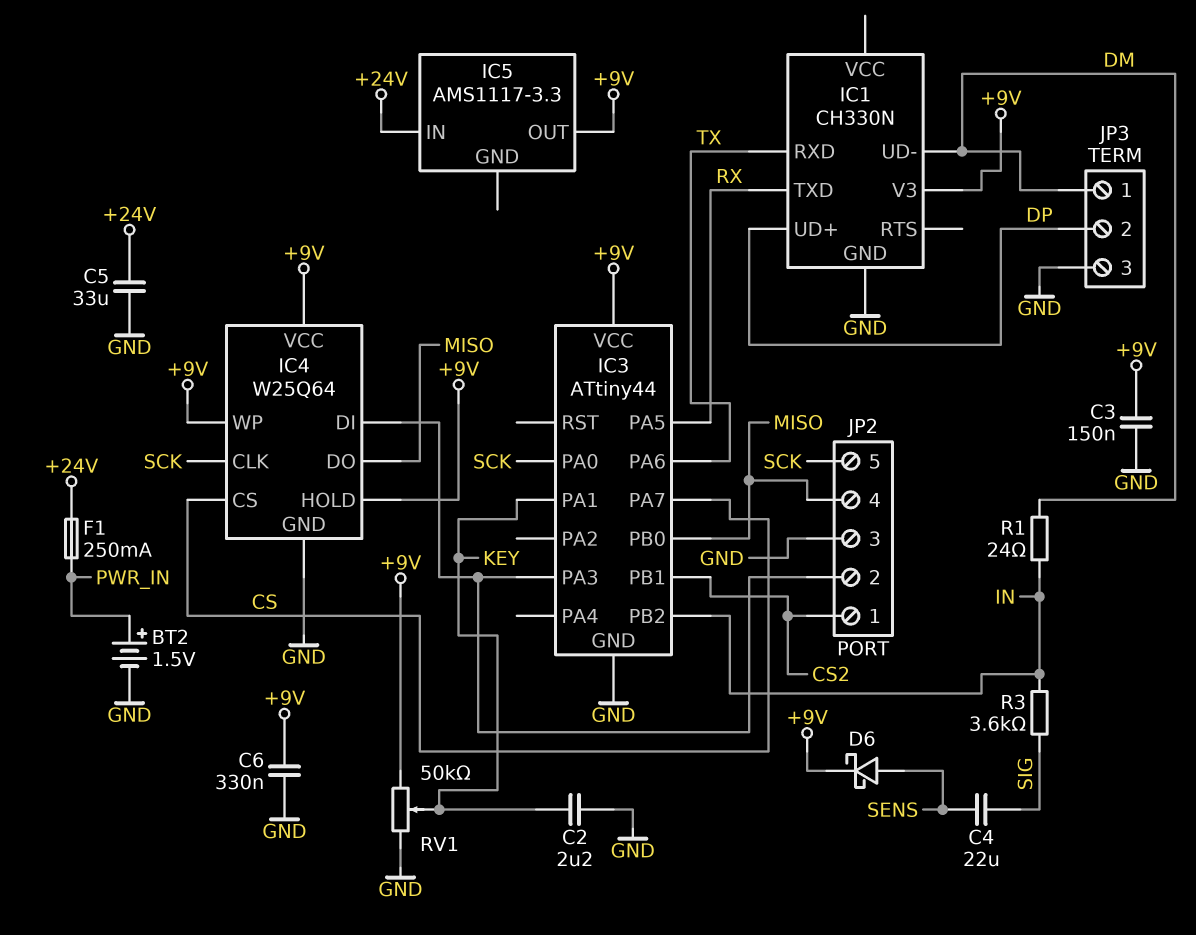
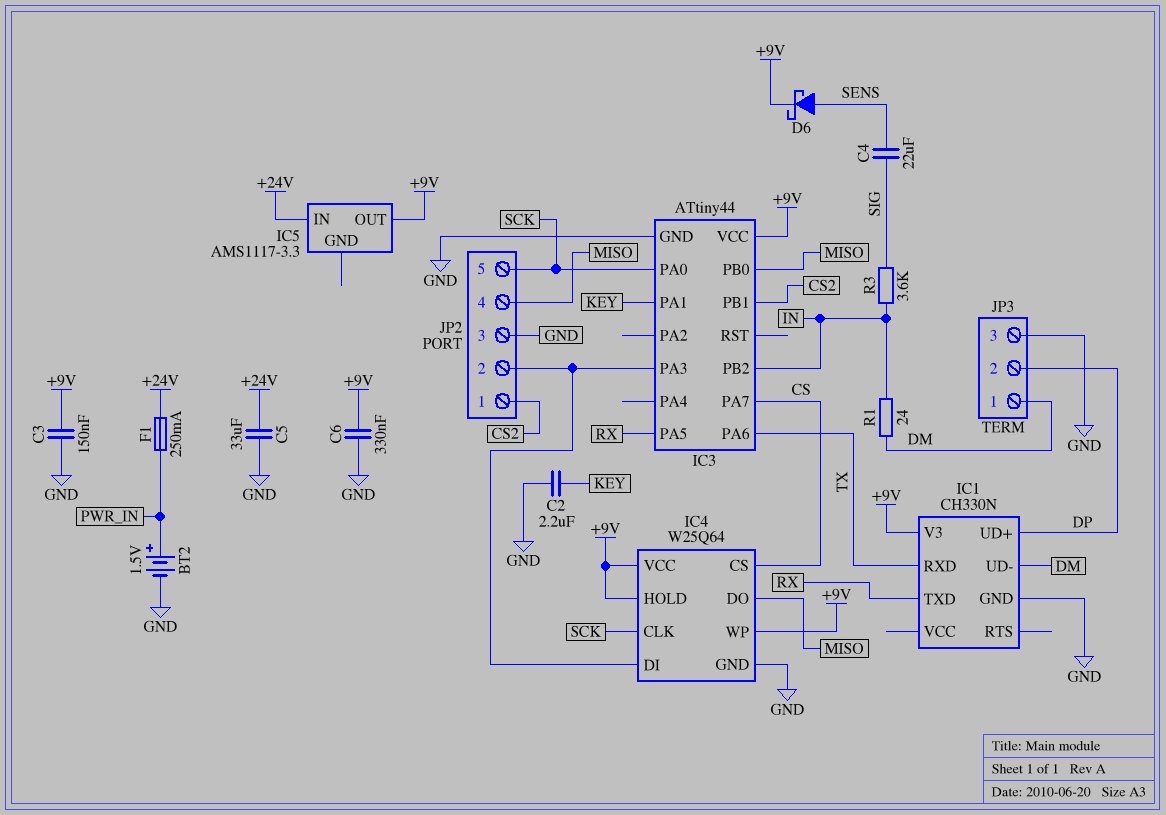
RV1: 50k (+9V, GND, wiper KEY) -> none

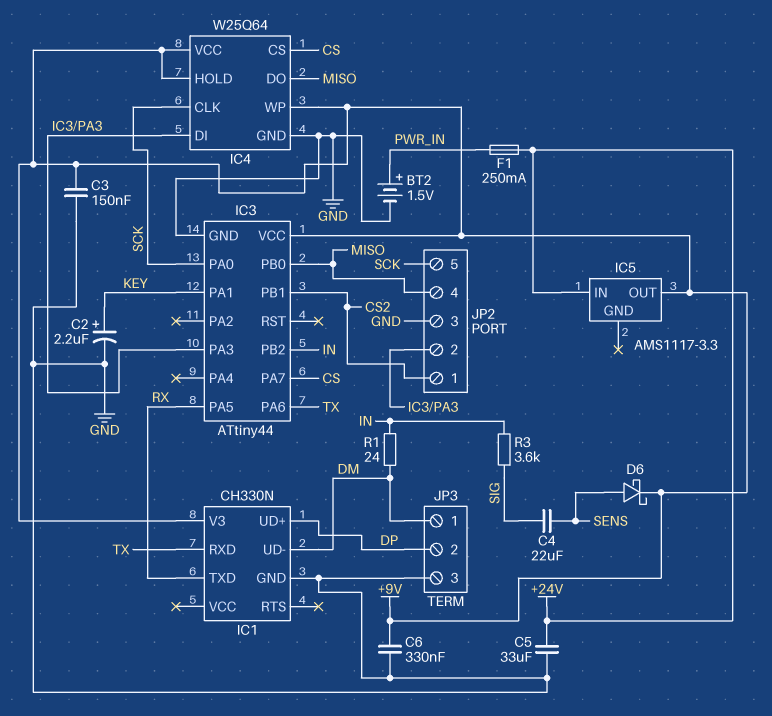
C2: 2.2uF (GND, KEY) -> 2.2uF (plus KEY, minus GND)

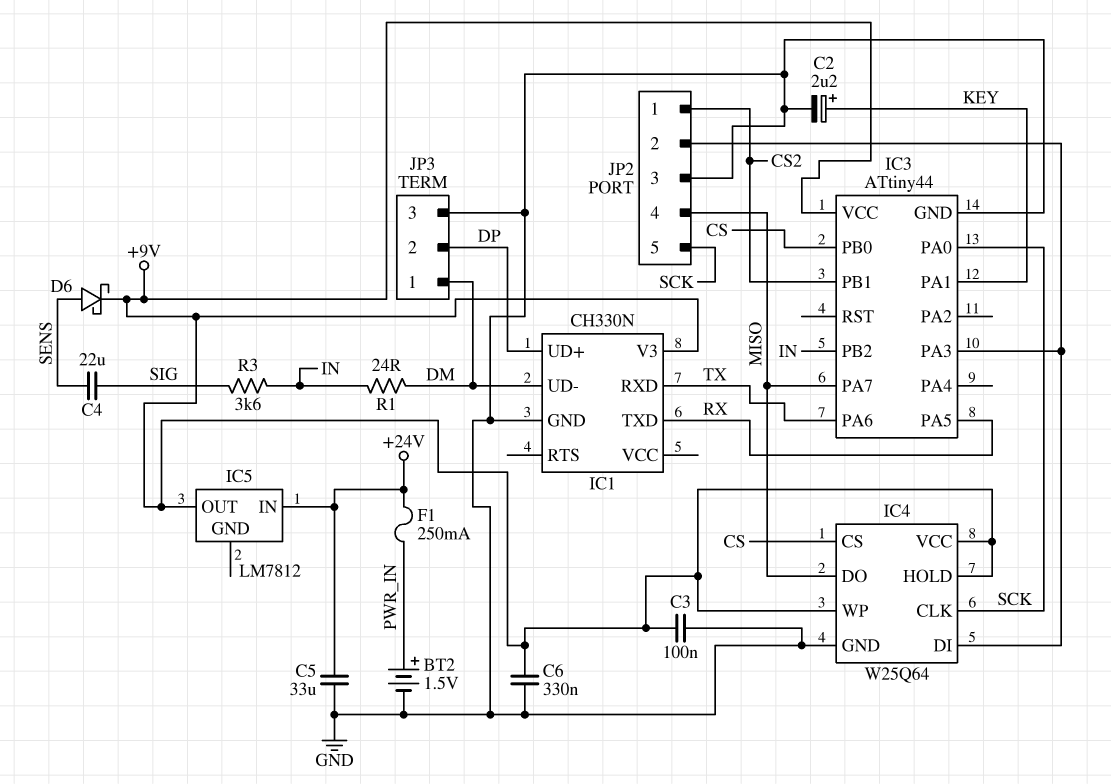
C3: 150nF (+9V, GND) -> 100nF (+9V, GND)
IC3 pin PA7: CS -> MISO
IC3 pin PB0: MISO -> CS
IC5: AMS1117-3.3 -> LM7812

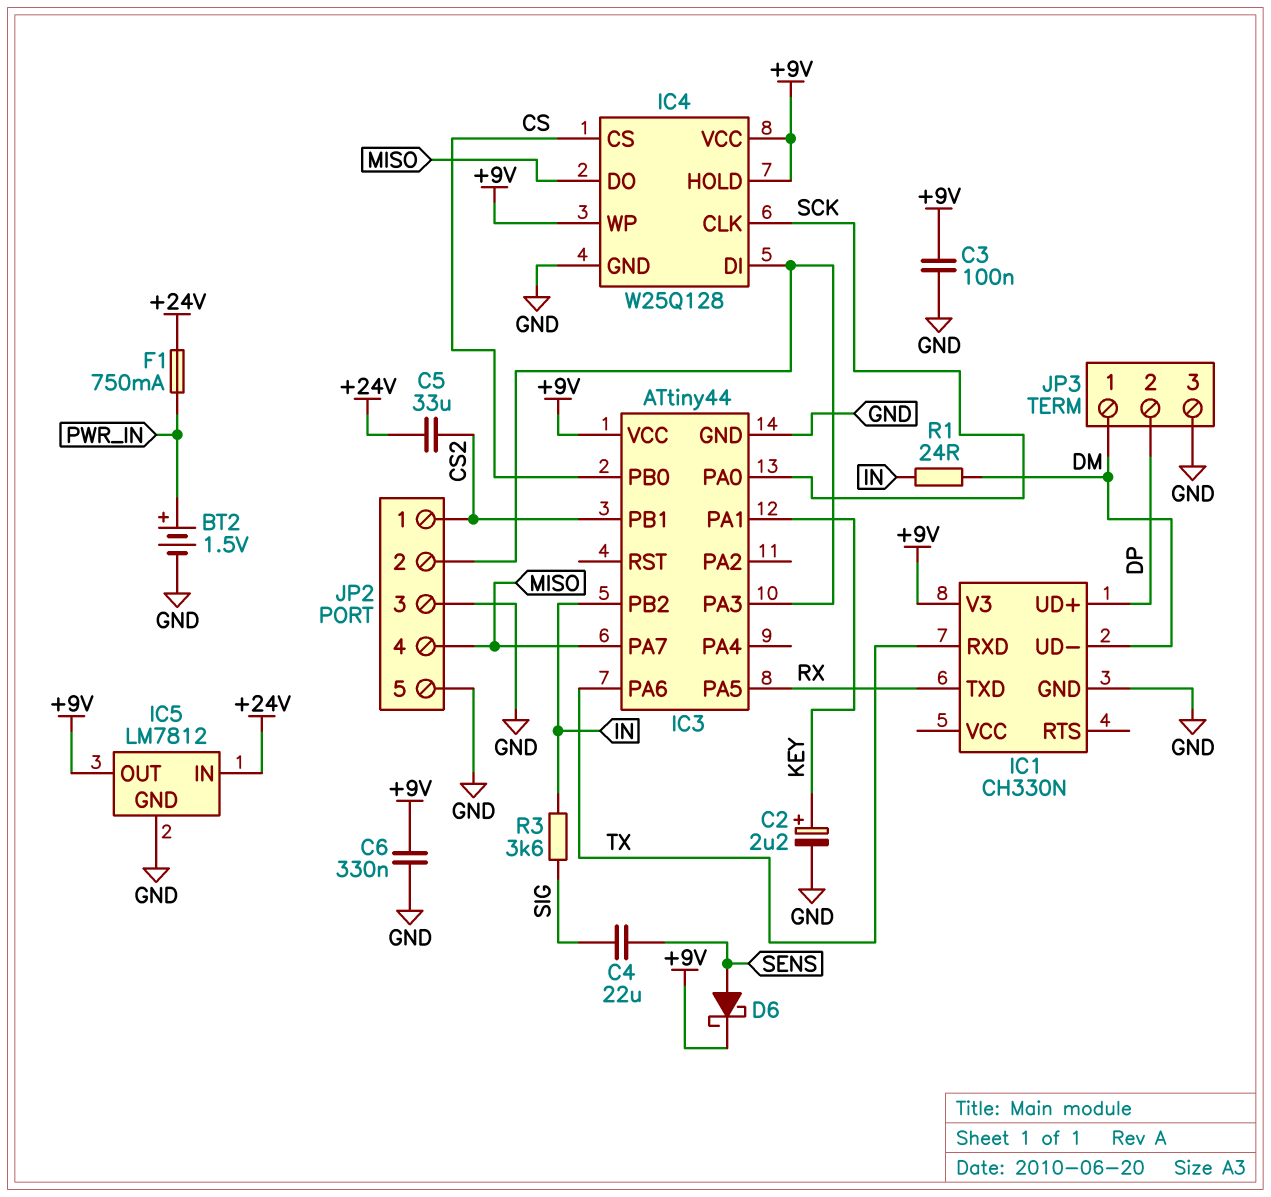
C5: 33uF (+24V, GND) -> 33uF (+24V, CS2)
F1: 250mA (+24V, PWR_IN) -> 750mA (+24V, PWR_IN)
IC4: W25Q64 -> W25Q128
IC5 pin GND: none -> GND
JP2 pin 5: SCK -> GND

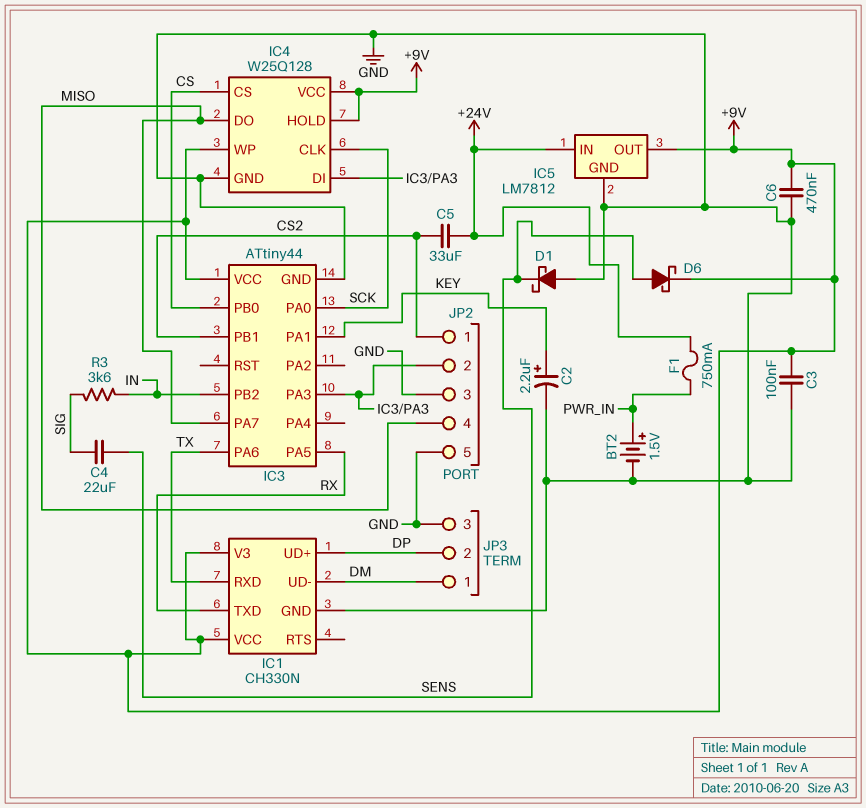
C6: 330nF (+9V, GND) -> 470nF (+9V, GND)
D1: none -> schottky (A GND, K SENS)
IC1 pin VCC: none -> +9V
R1: 24 (DM, IN) -> none

